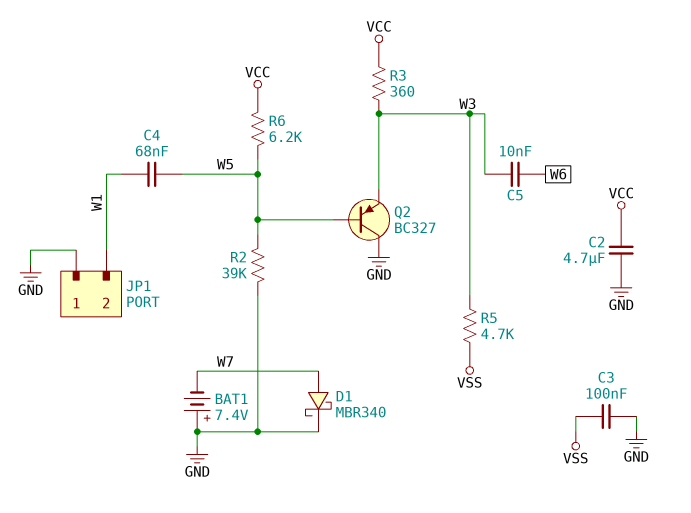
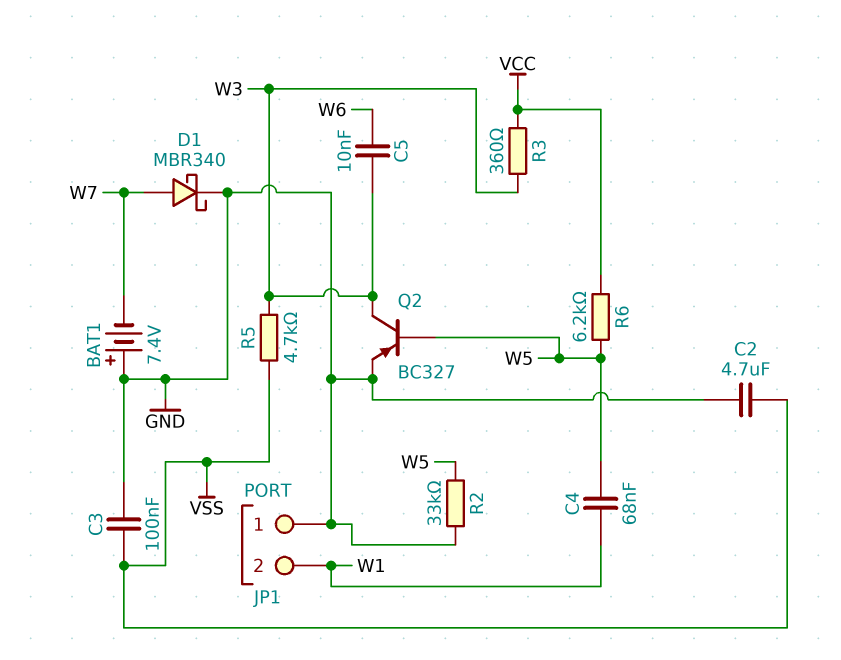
C2: 4.7uF (GND, VCC) -> 4.7uF (GND, VSS)
Q2: PNP BC327 (B W5, C GND, E W3) -> PNP BC327 (B W5, C W3, E GND)
R2: 39k (GND, W5) -> 33k (GND, W5)

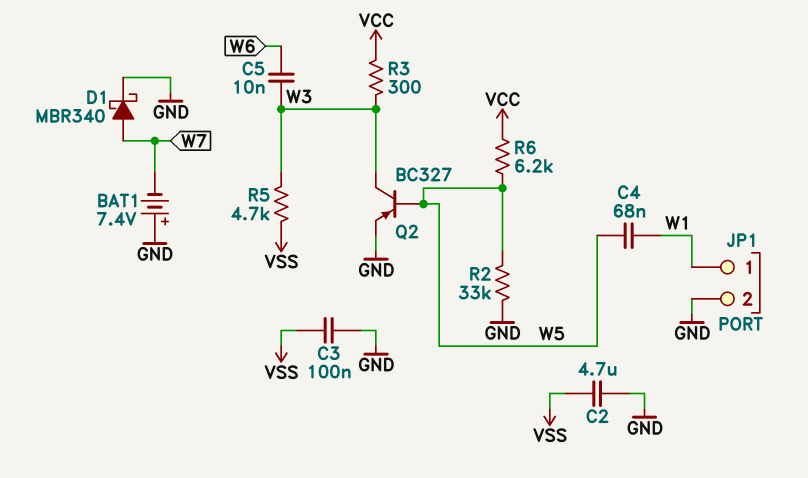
JP1 pin 1: GND -> W1
JP1 pin 2: W1 -> GND
R3: 360 (VCC, W3) -> 300 (VCC, W3)

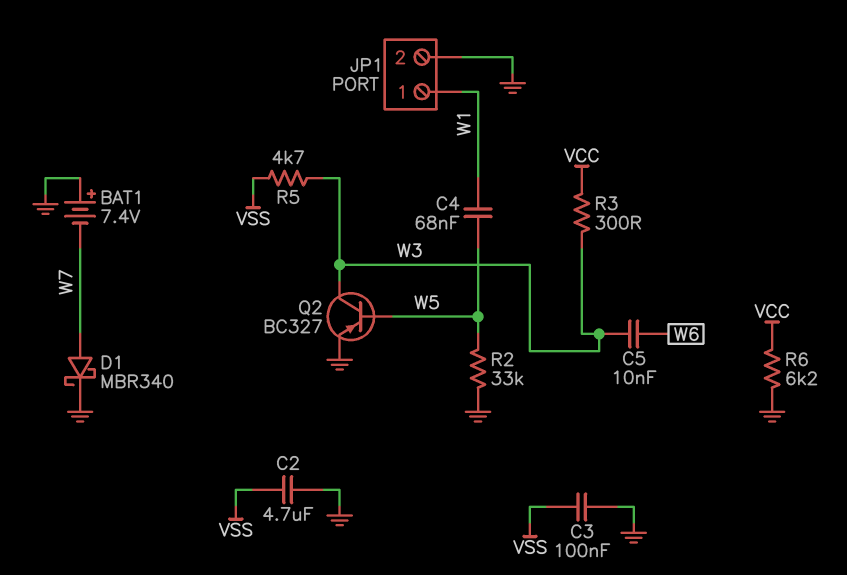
R6: 6.2k (VCC, W5) -> 6.2k (GND, VCC)

